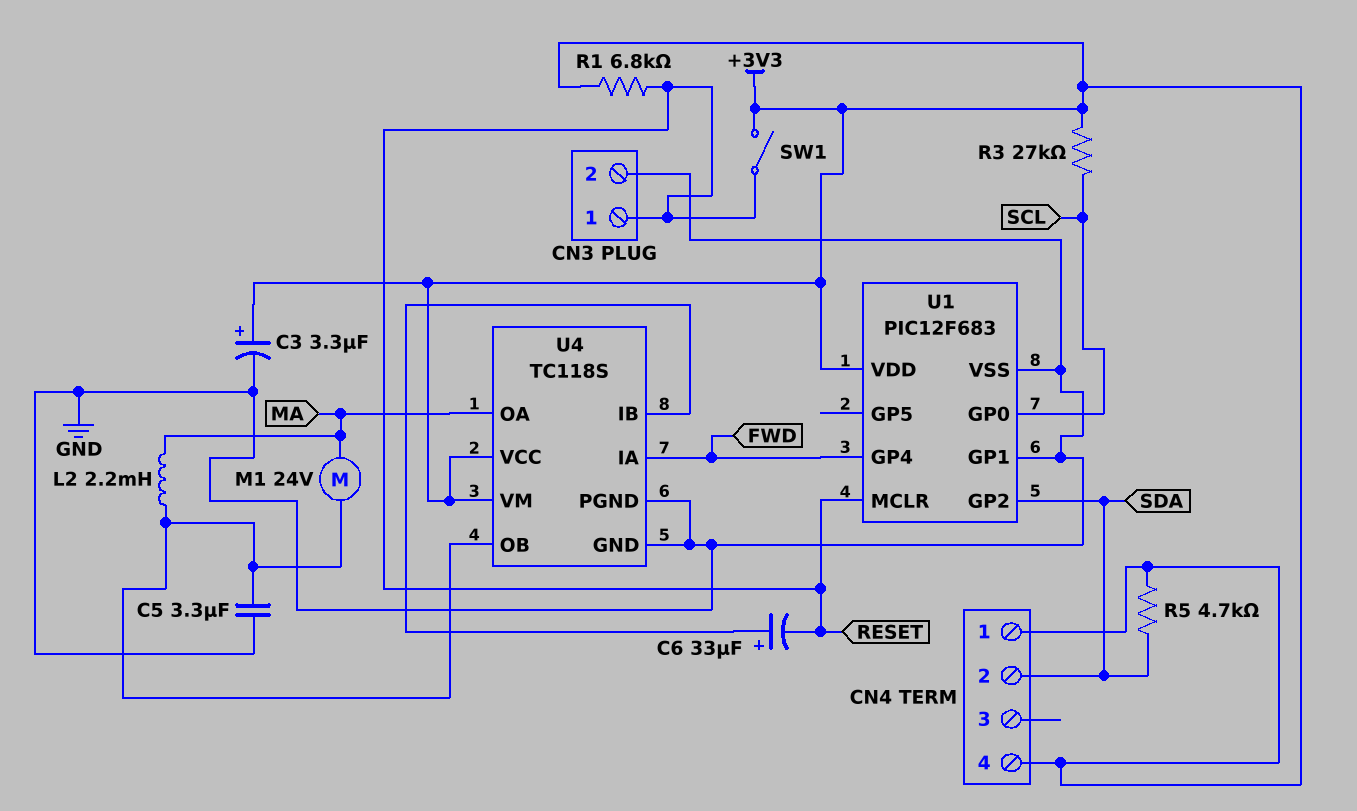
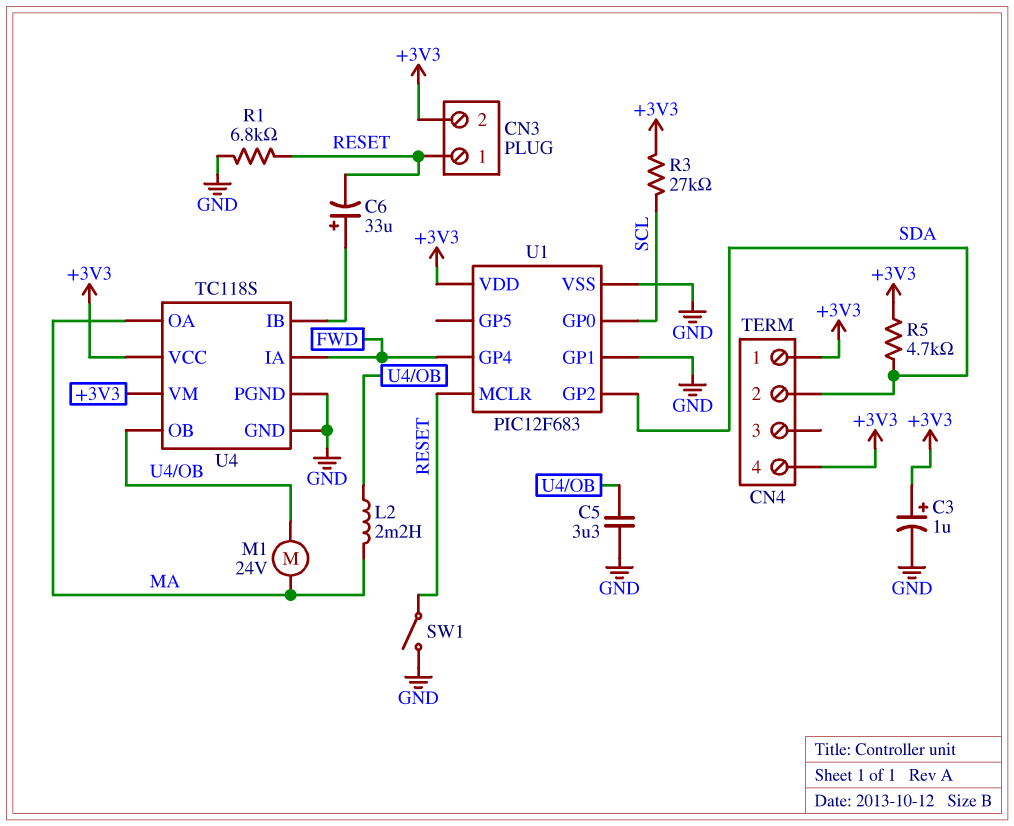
C3: 3.3uF (plus +3V3, minus GND) -> 1uF (plus +3V3, minus GND)
CN3 pin 2: GND -> +3V3
R1: 6.8k (+3V3, RESET) -> 6.8k (GND, RESET)
SW1: switch (+3V3, RESET) -> switch (GND, RESET)

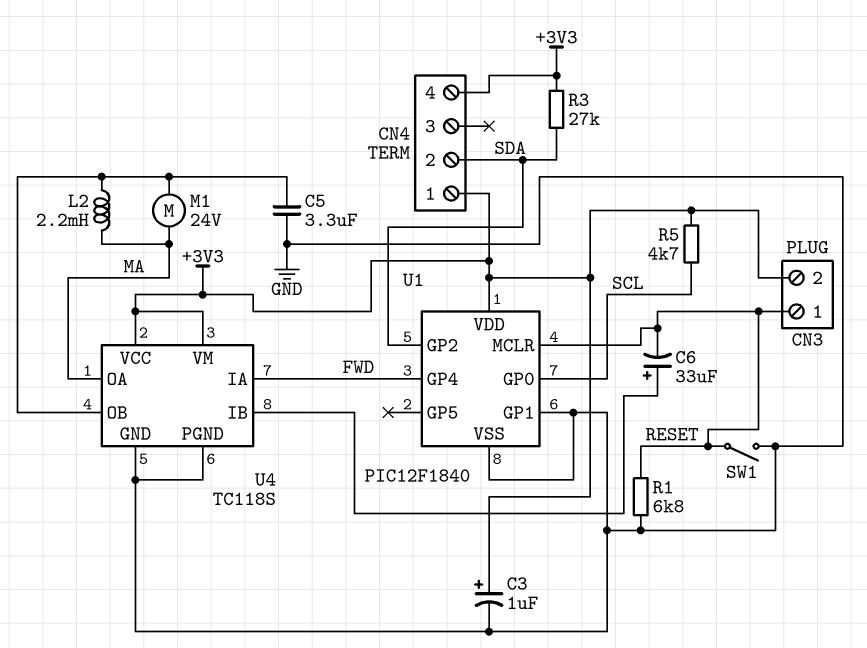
R3: 27k (+3V3, SCL) -> 27k (+3V3, SDA)
R5: 4.7k (+3V3, SDA) -> 4.7k (+3V3, SCL)
U1: PIC12F683 -> PIC12F1840

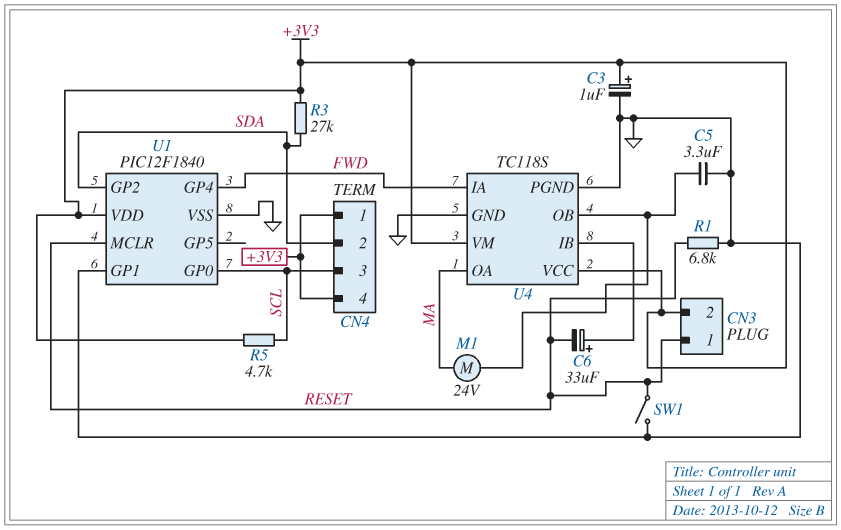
CN4 pin 3: none -> SCL
L2: 2.2mH (MA, U4/OB) -> none

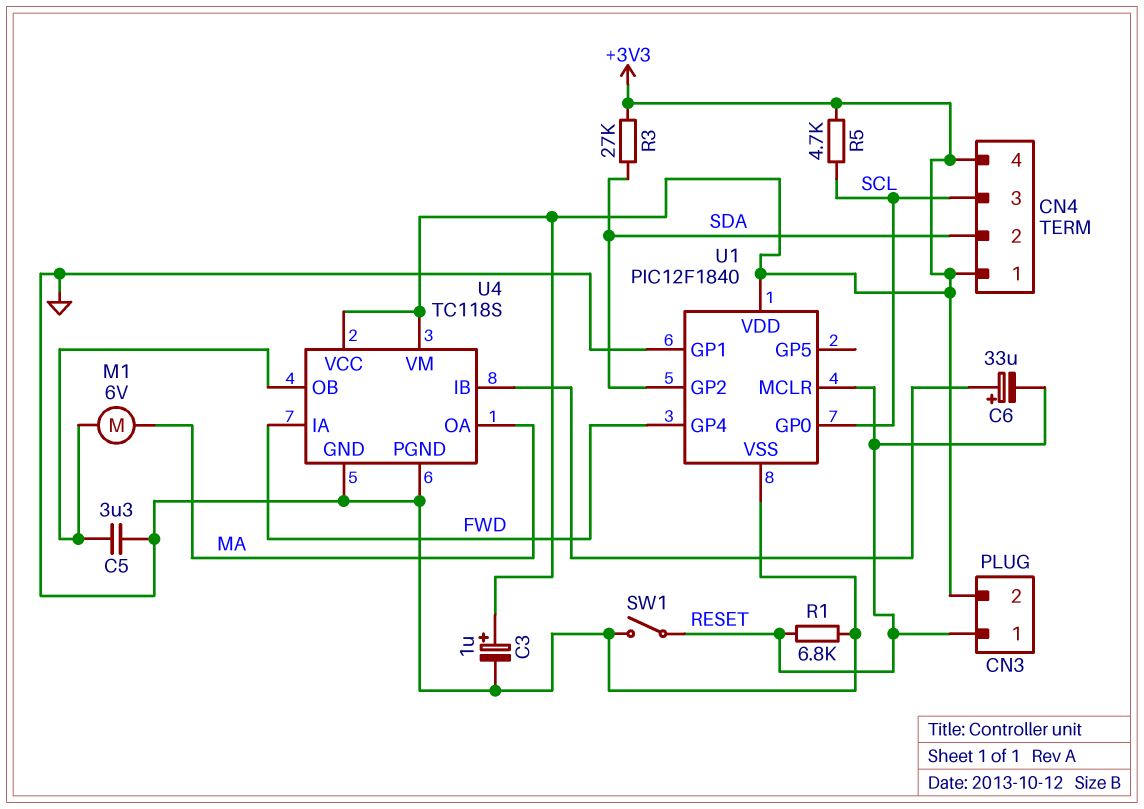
M1: motor 24V (MA, U4/OB) -> motor 6V (MA, U4/OB)

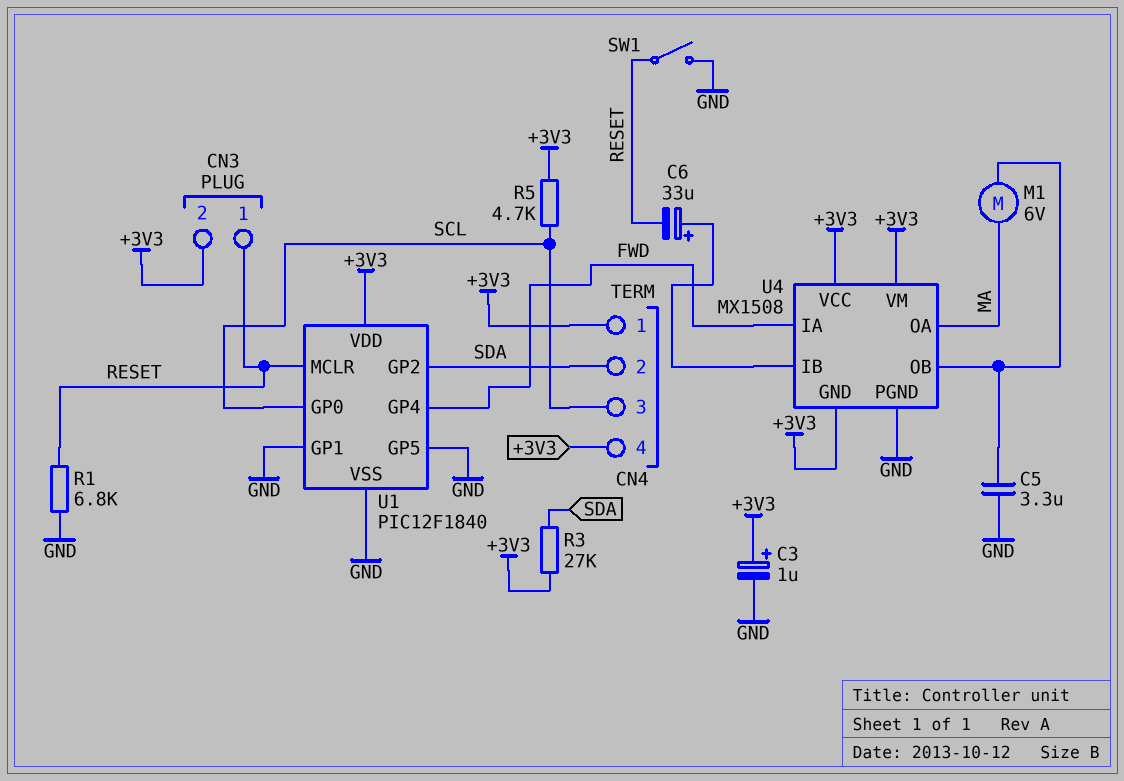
U1 pin GP5: none -> GND
U4: TC118S -> MX1508
U4 pin GND: GND -> +3V3

